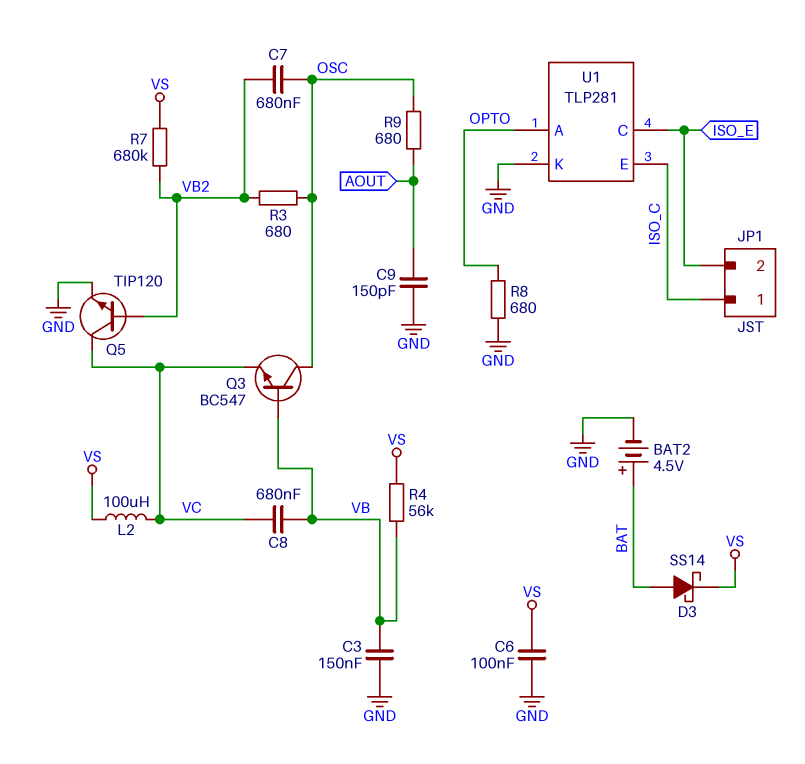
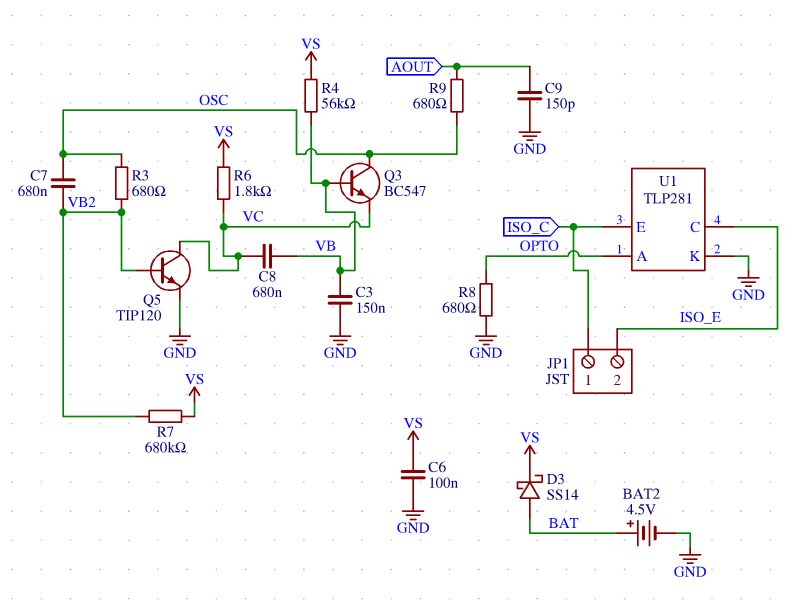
L2: 100uH (VC, VS) -> none
R6: none -> 1.8k (VC, VS)

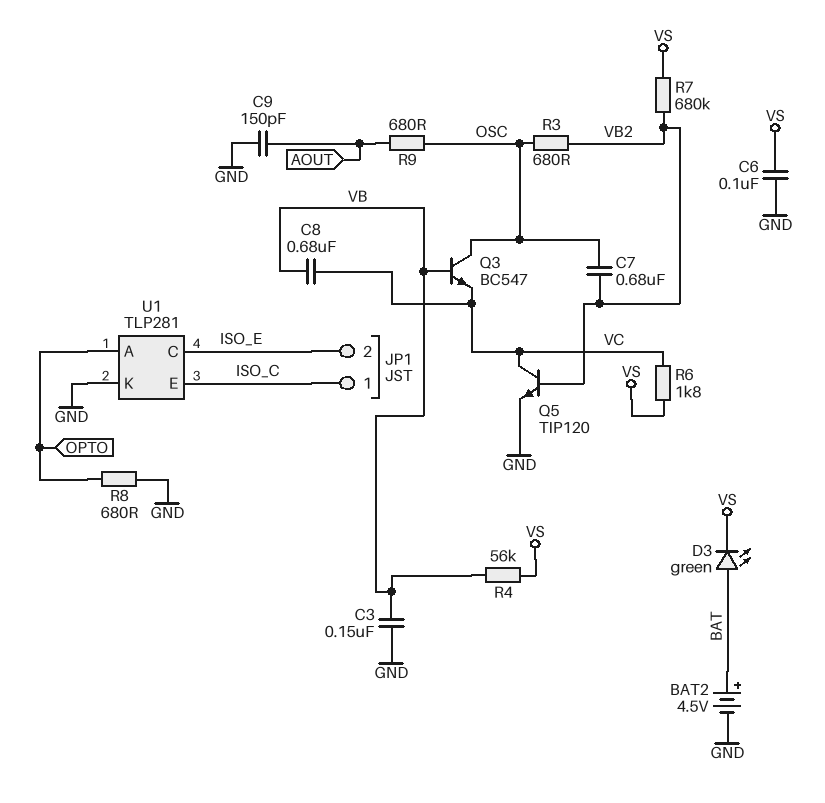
D3: schottky SS14 (A BAT, K VS) -> LED green (A BAT, K VS)

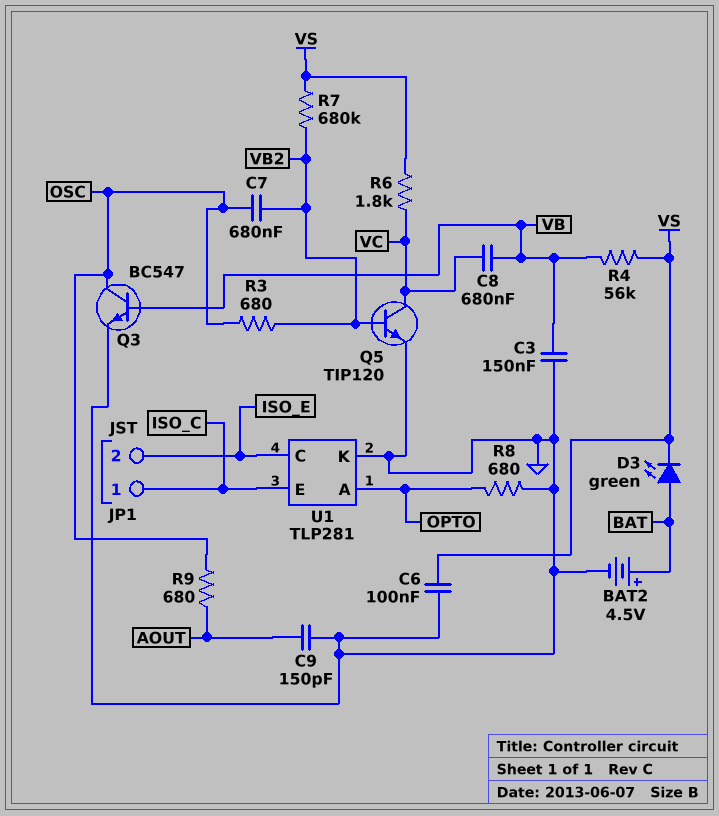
Q3: NPN BC547 (B VB, C OSC, E VC) -> NPN BC547 (B VB, C OSC, E GND)

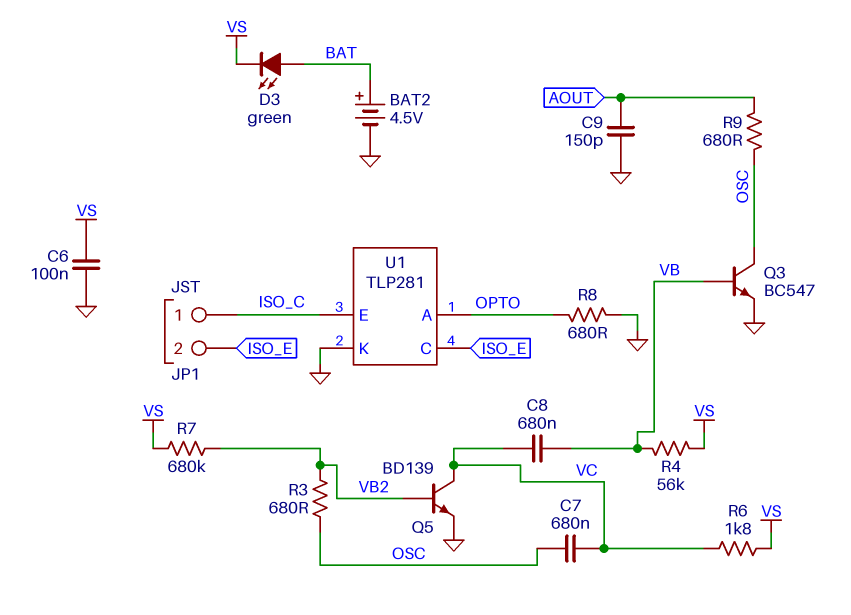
C3: 150nF (GND, VB) -> none
C7: 680nF (OSC, VB2) -> 680nF (OSC, VC)
Q5: NPN TIP120 (B VB2, C VC, E GND) -> NPN BD139 (B VB2, C VC, E GND)

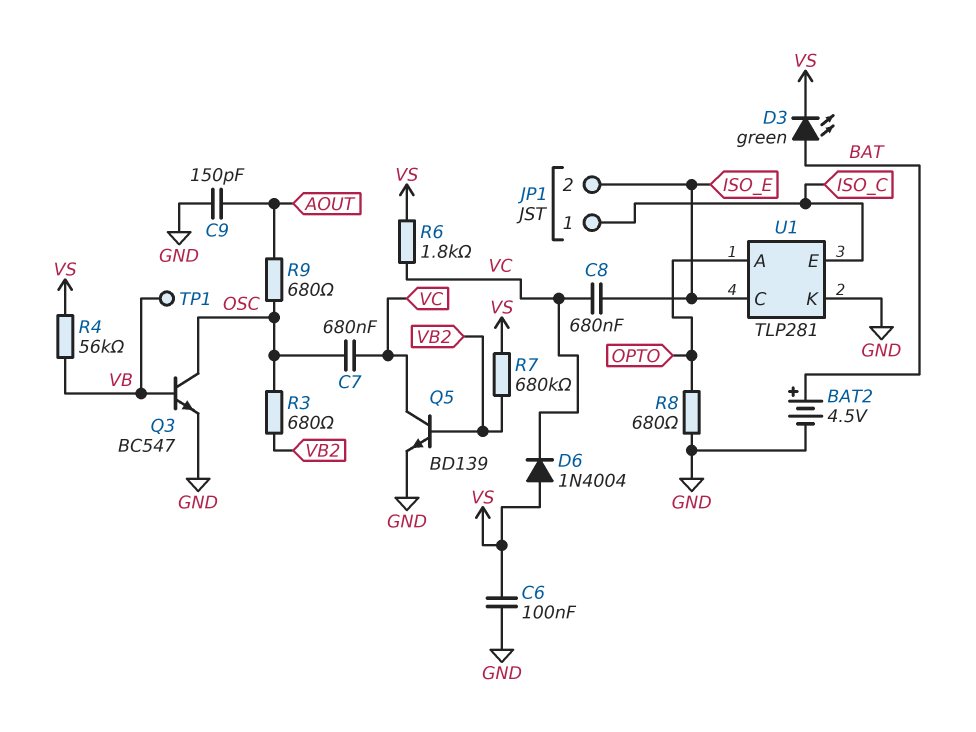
C8: 680nF (VB, VC) -> 680nF (ISO_E, VC)
D6: none -> diode 1N4004 (A VS, K VC)
TP1: none -> test point (VB)

